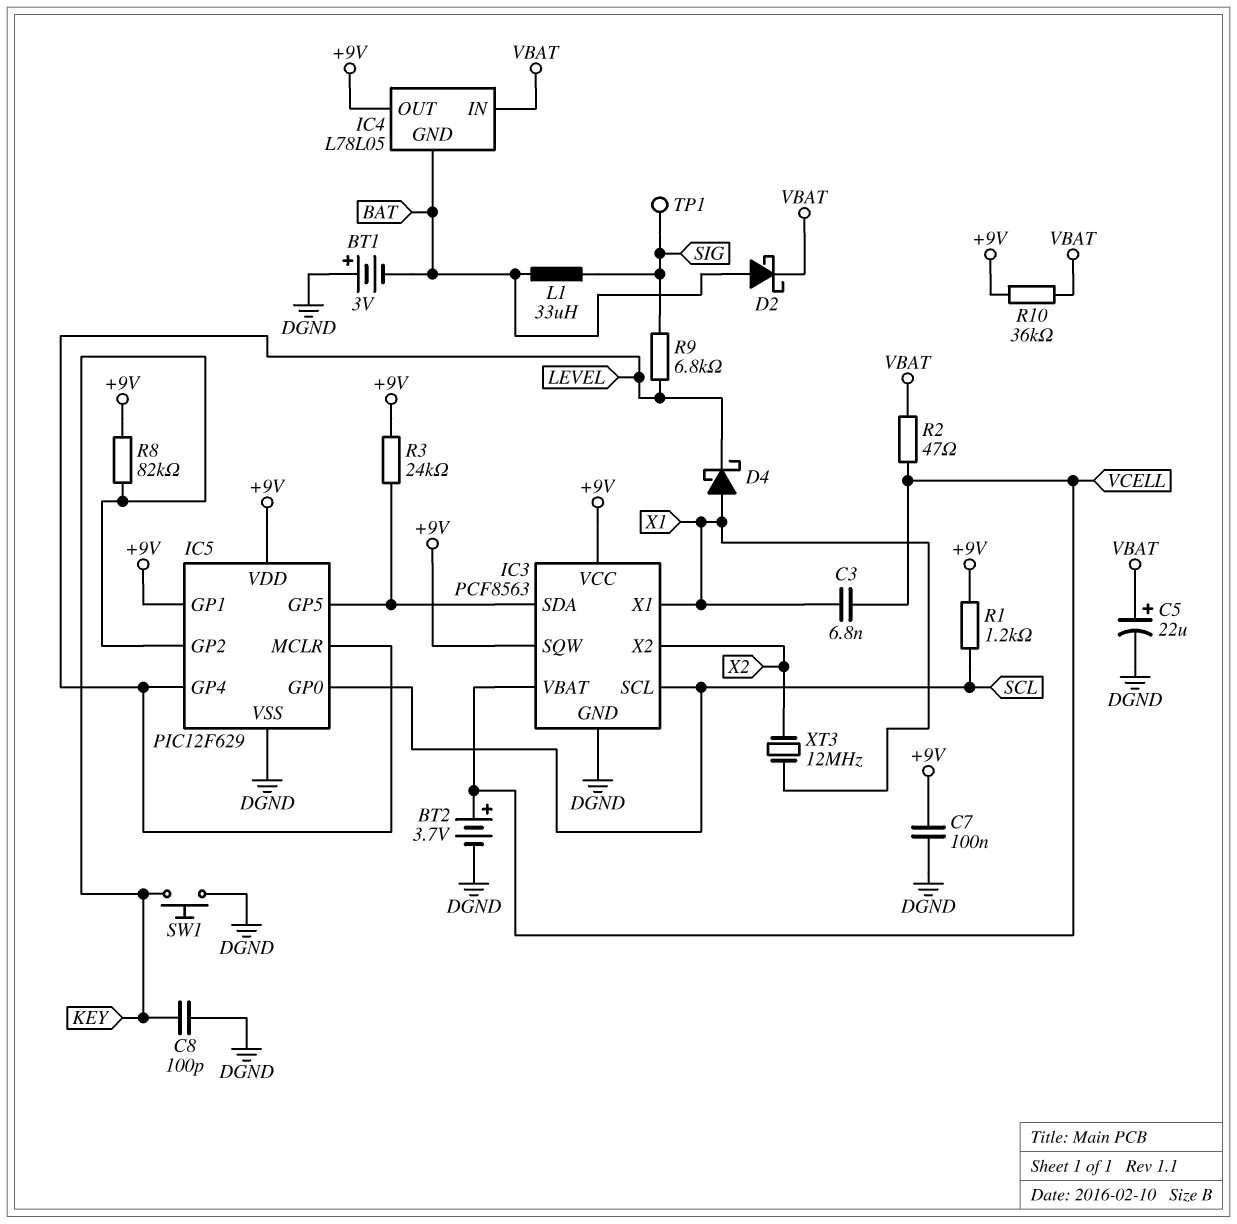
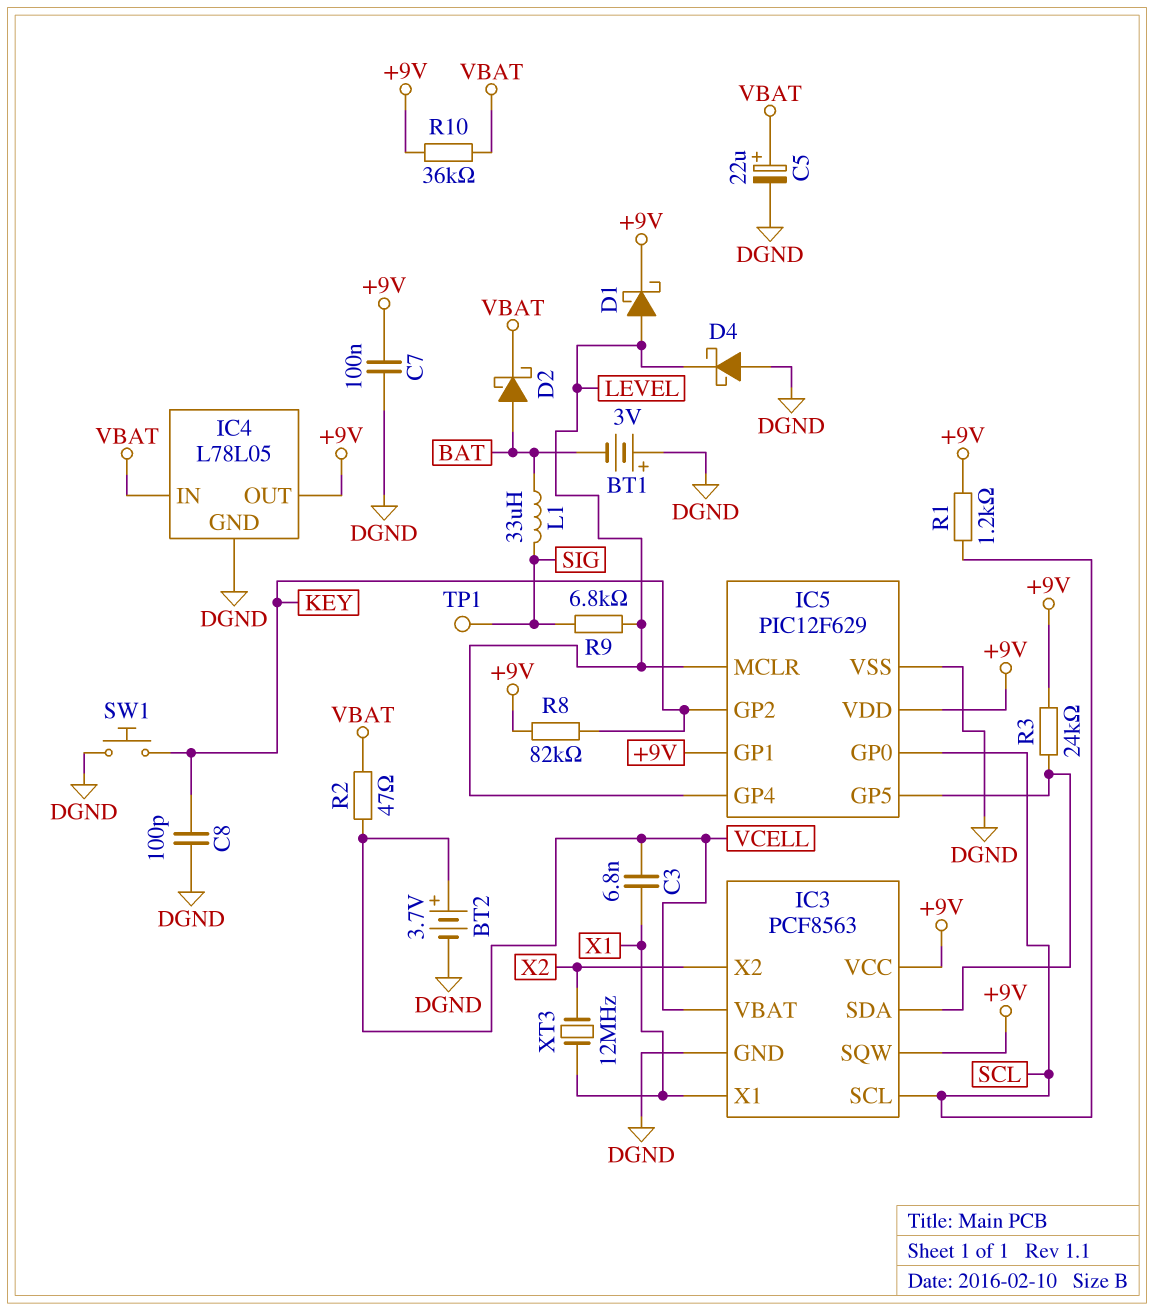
D1: none -> schottky (A LEVEL, K +9V)
D4: schottky (A X1, K LEVEL) -> schottky (A DGND, K LEVEL)
IC4 pin GND: BAT -> DGND

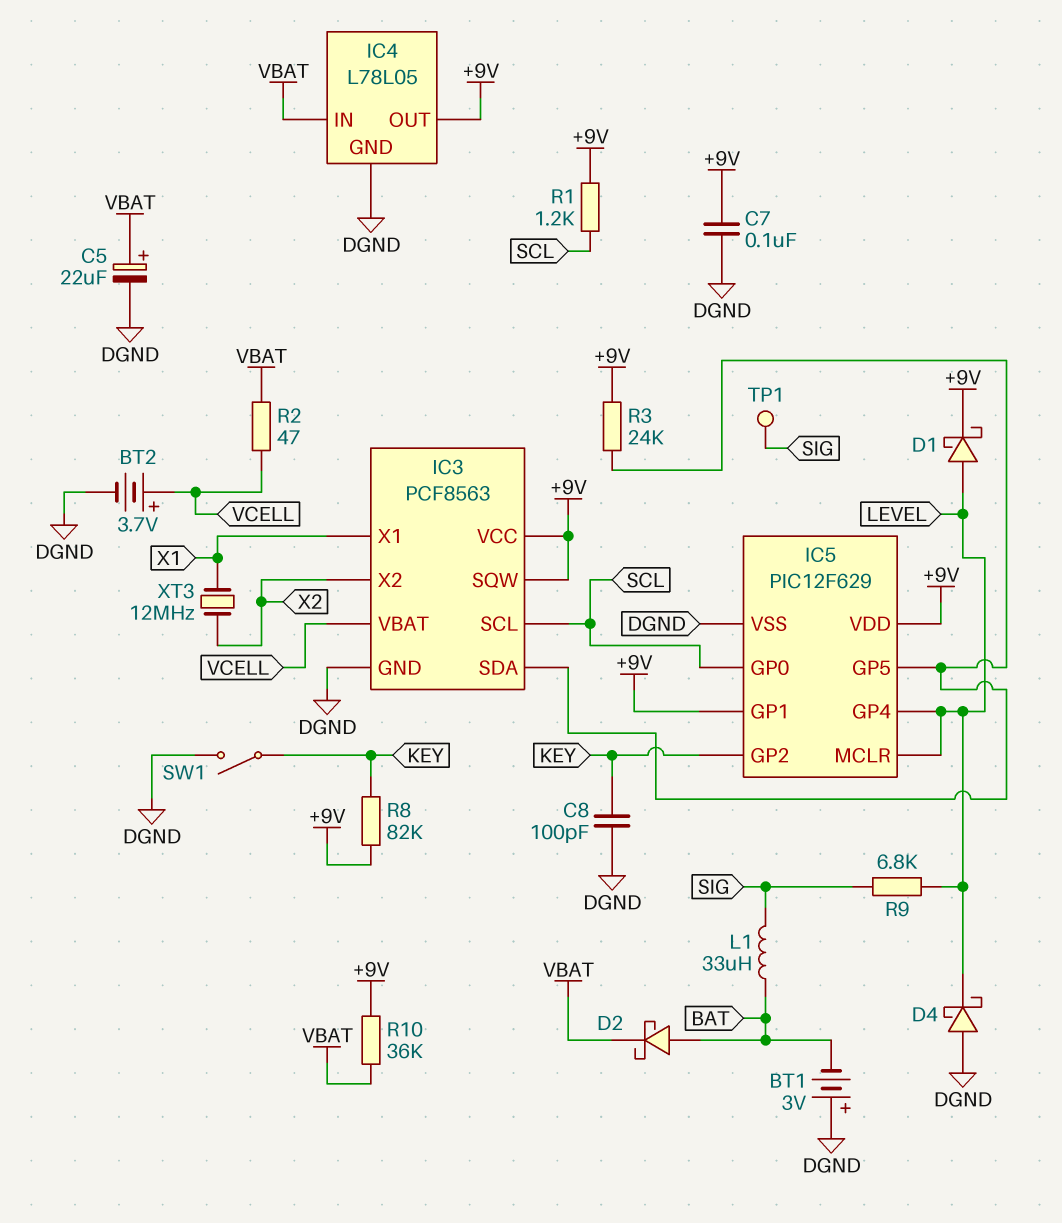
C3: 6.8nF (VCELL, X1) -> none
SW1: button (DGND, KEY) -> switch (DGND, KEY)

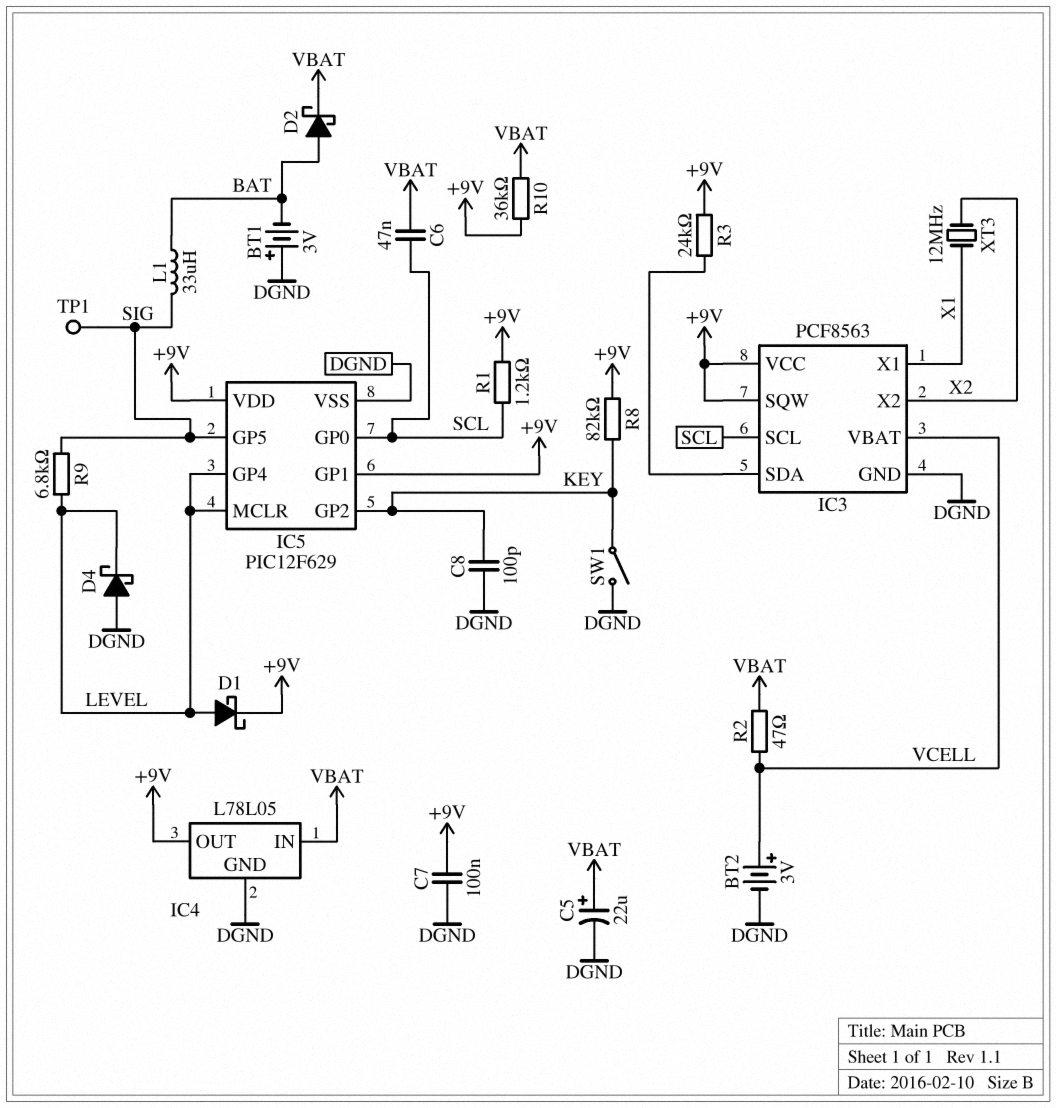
BT2: 3.7V (plus VCELL, minus DGND) -> 3V (plus VCELL, minus DGND)
C6: none -> 47nF (SCL, VBAT)
IC5 pin GP5: IC3/SDA -> SIG

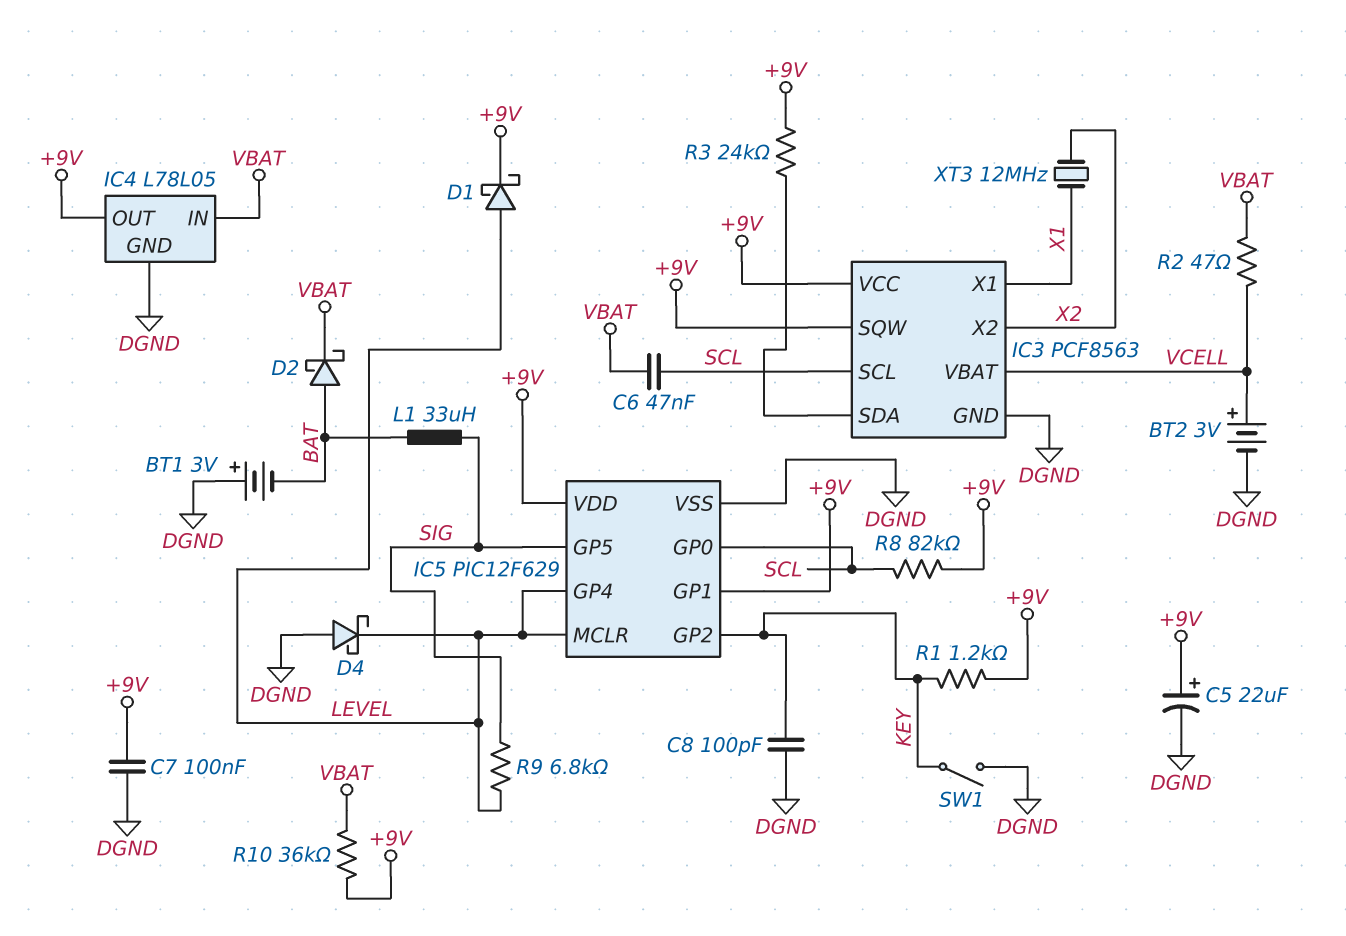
C5: 22uF (plus VBAT, minus DGND) -> 22uF (plus +9V, minus DGND)
R1: 1.2k (+9V, SCL) -> 1.2k (+9V, KEY)
R8: 82k (+9V, KEY) -> 82k (+9V, SCL)
TP1: test point (SIG) -> none

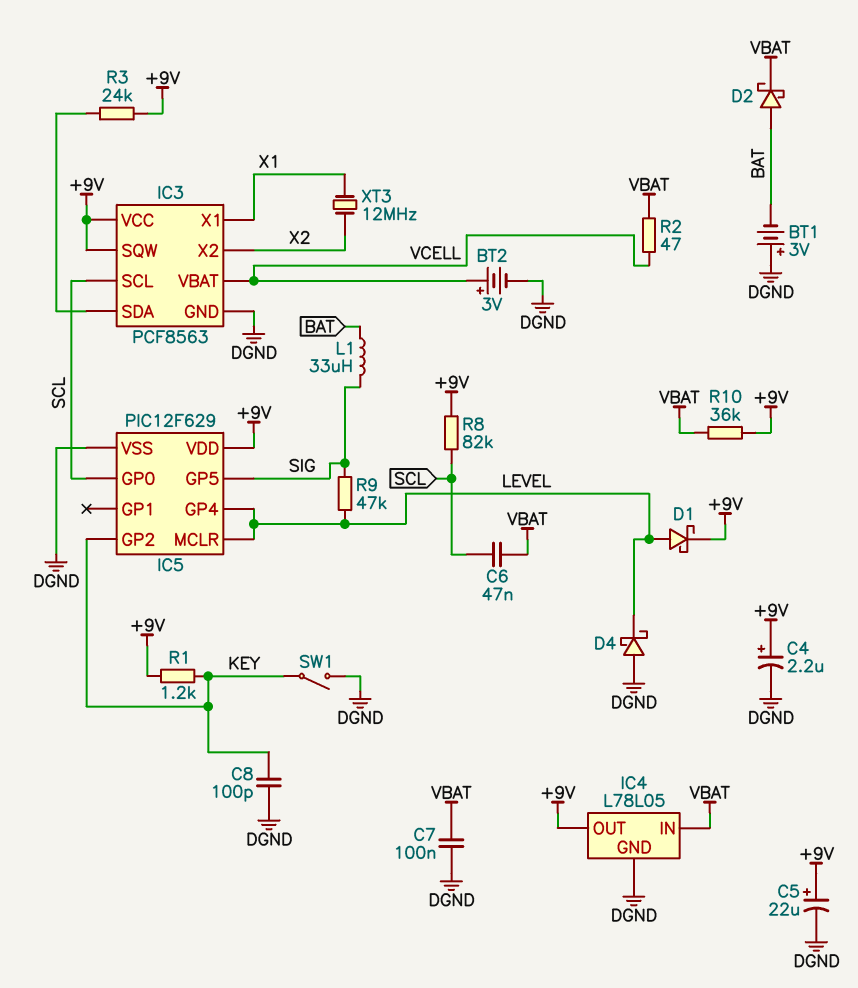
C4: none -> 2.2uF (plus +9V, minus DGND)
C7: 100nF (+9V, DGND) -> 100nF (DGND, VBAT)
IC5 pin GP1: +9V -> none
R9: 6.8k (LEVEL, SIG) -> 47k (LEVEL, SIG)

